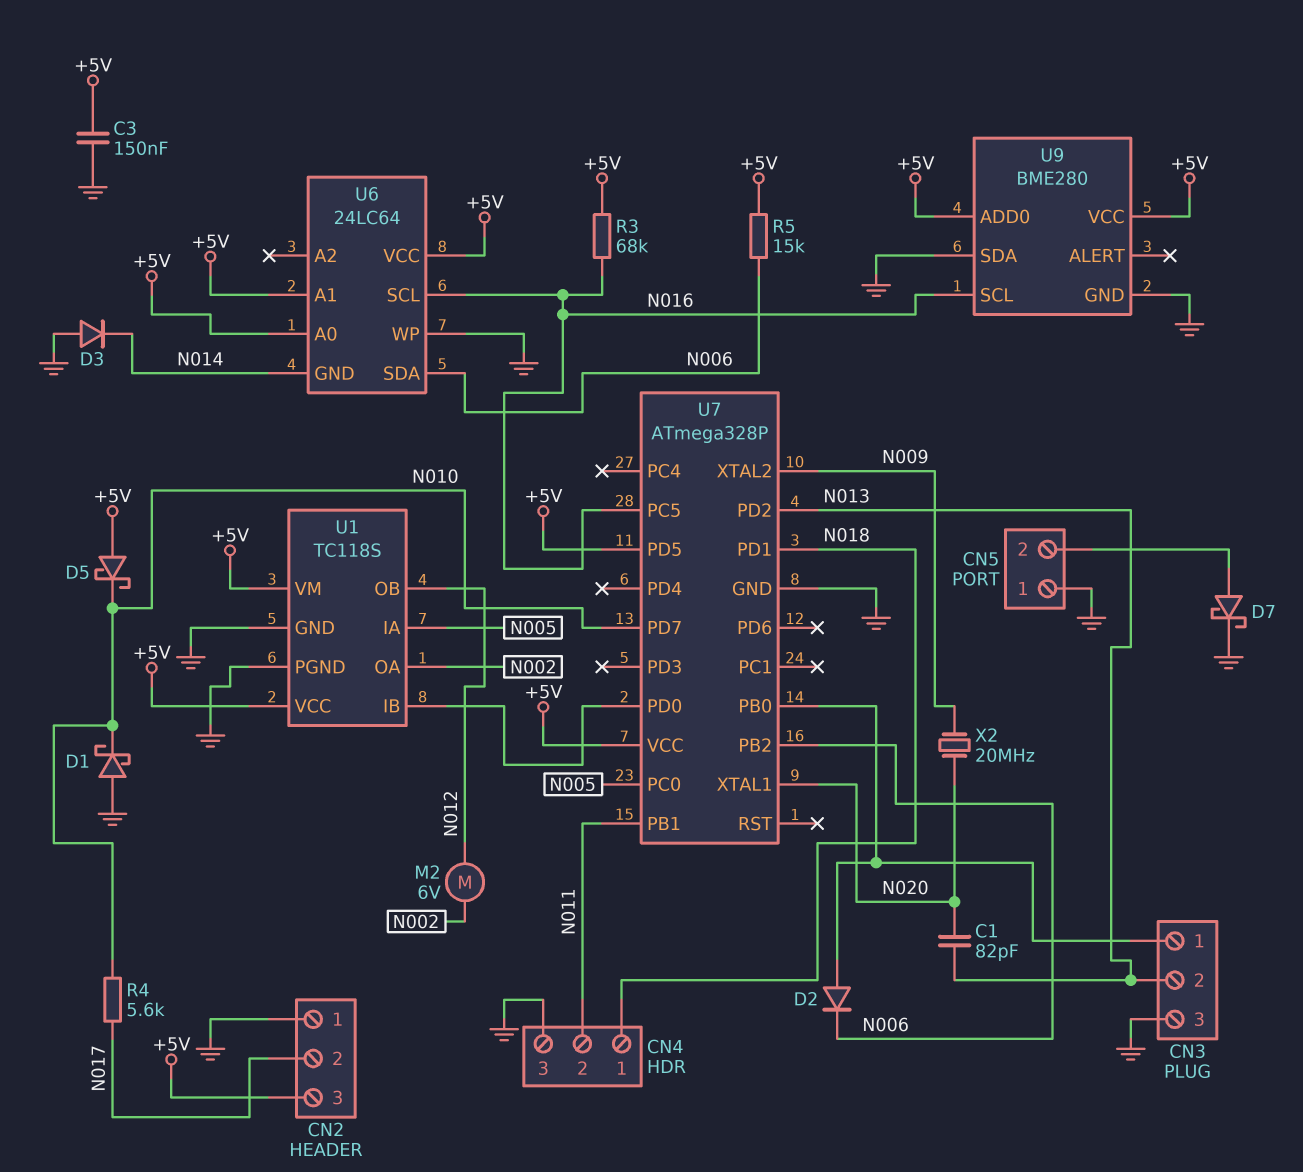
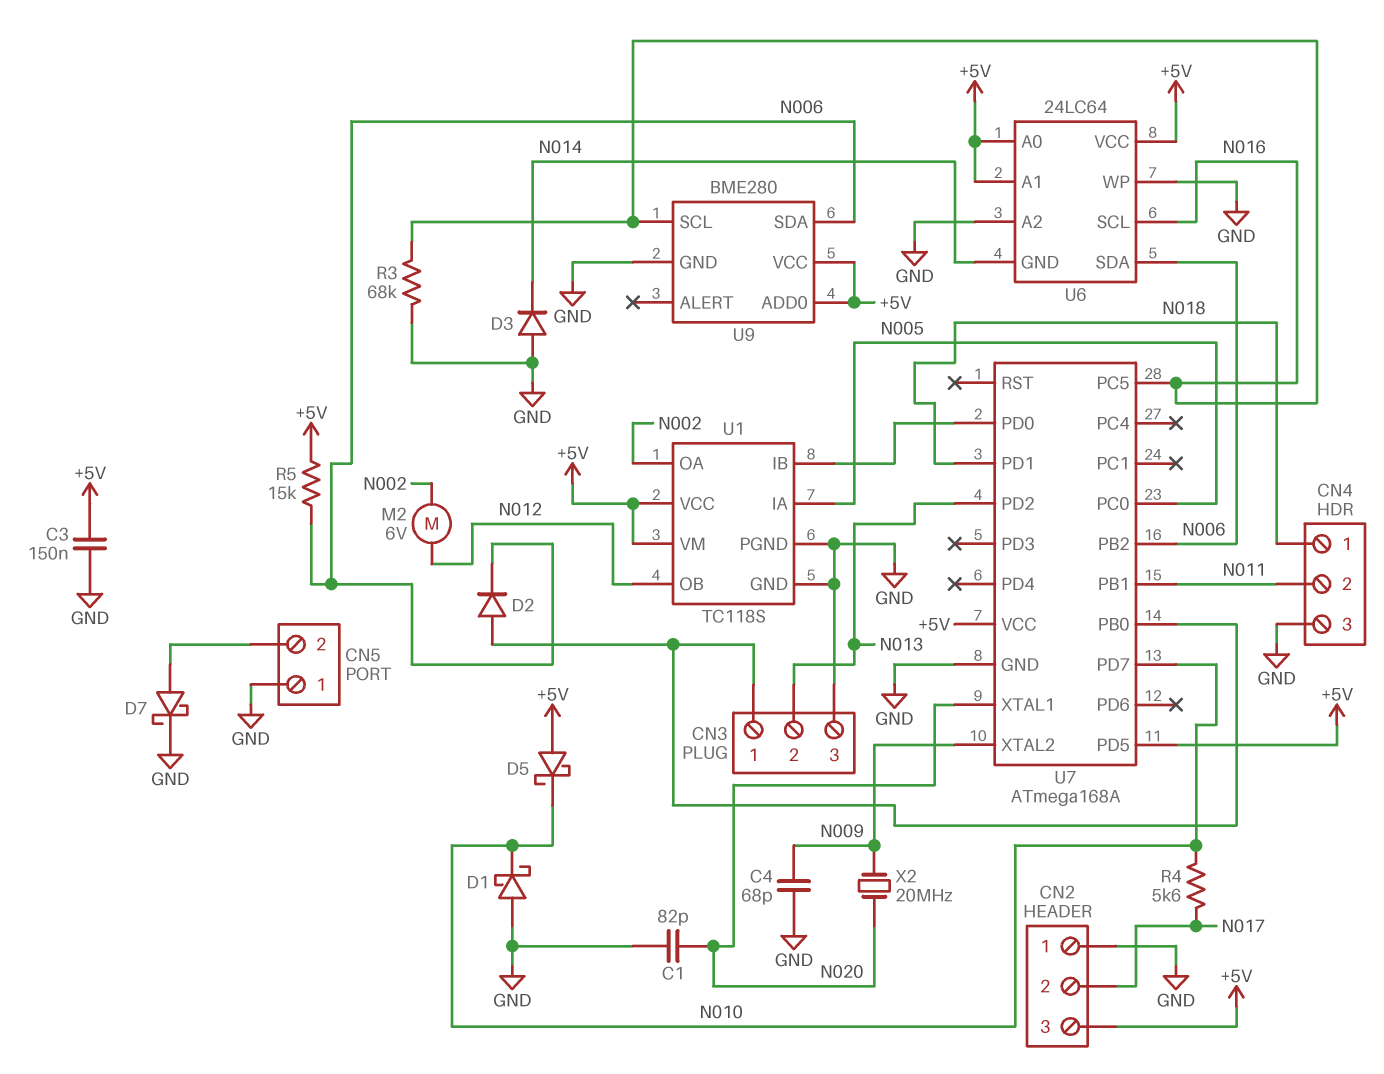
C1: 82pF (N013, N020) -> 82pF (GND, N020)
C4: none -> 68pF (GND, N009)
R3: 68k (+5V, N016) -> 68k (GND, N016)
U6 pin A2: none -> GND
U7: ATmega328P -> ATmega168A
U9 pin SDA: GND -> N006

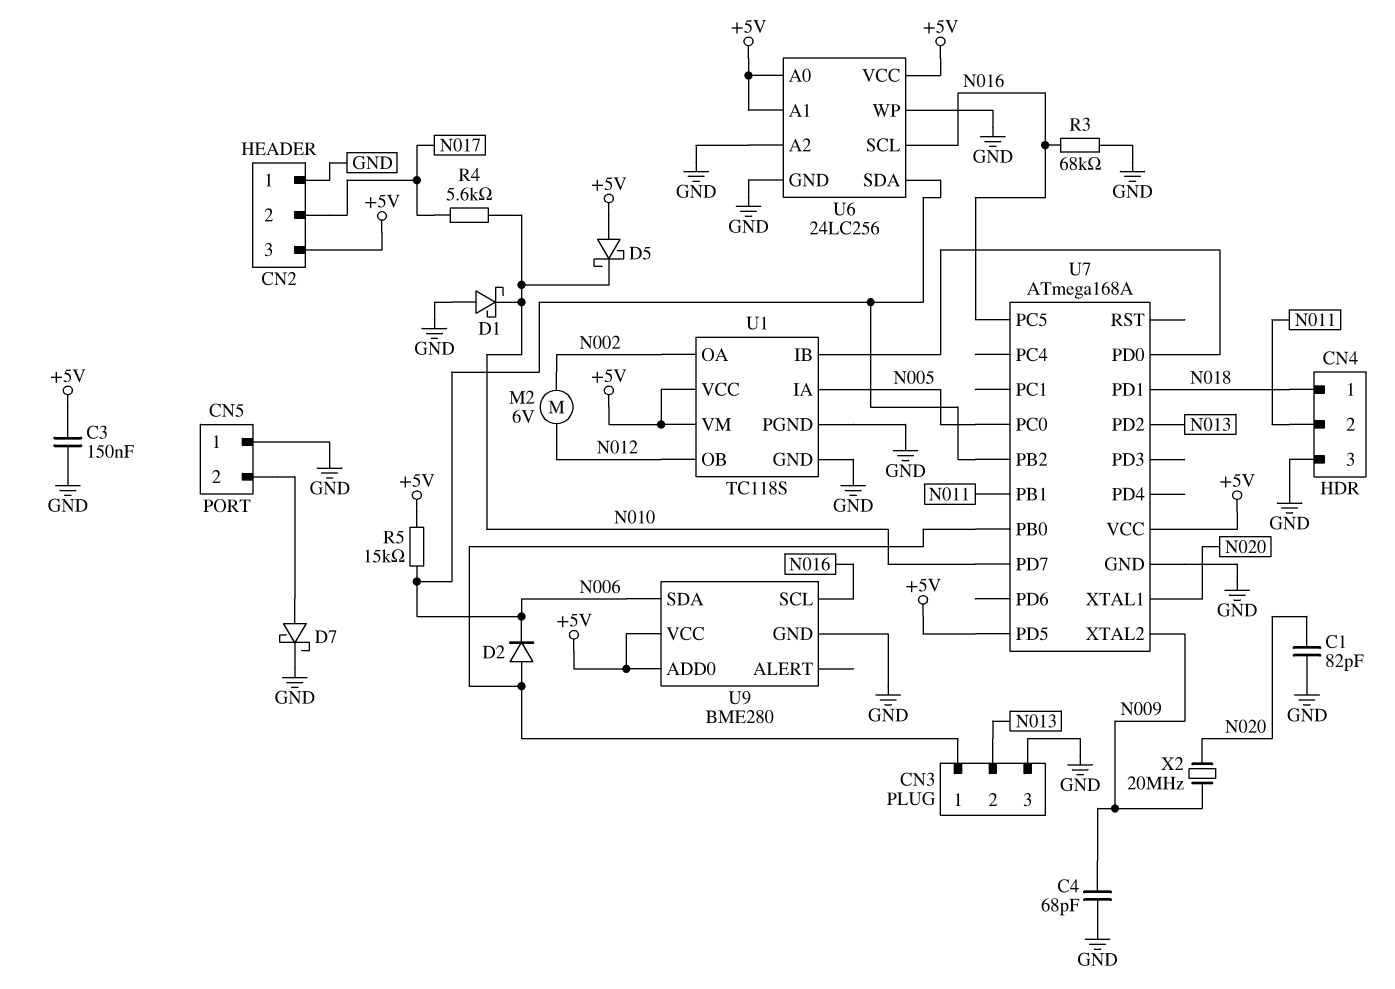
D3: diode (A GND, K N014) -> none
U6: 24LC64 -> 24LC256
U6 pin GND: N014 -> GND

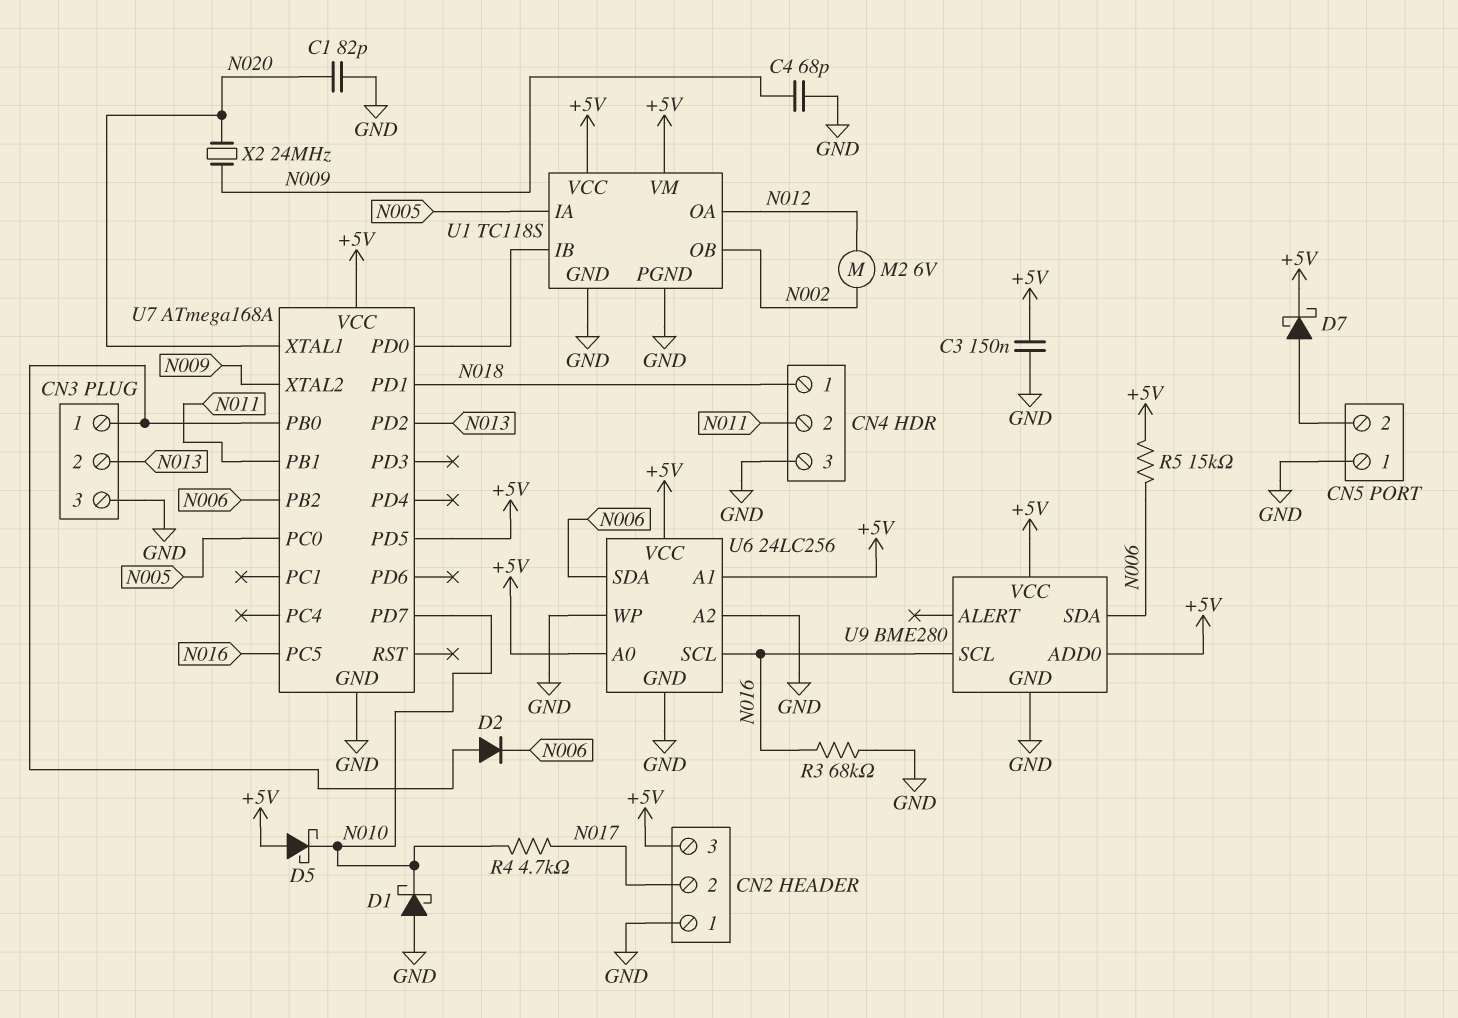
D7: schottky (A CN5/2, K GND) -> schottky (A CN5/2, K +5V)
R4: 5.6k (N010, N017) -> 4.7k (N010, N017)
U1 pin OA: N002 -> N012
U1 pin OB: N012 -> N002
X2: 20MHz (N009, N020) -> 24MHz (N009, N020)

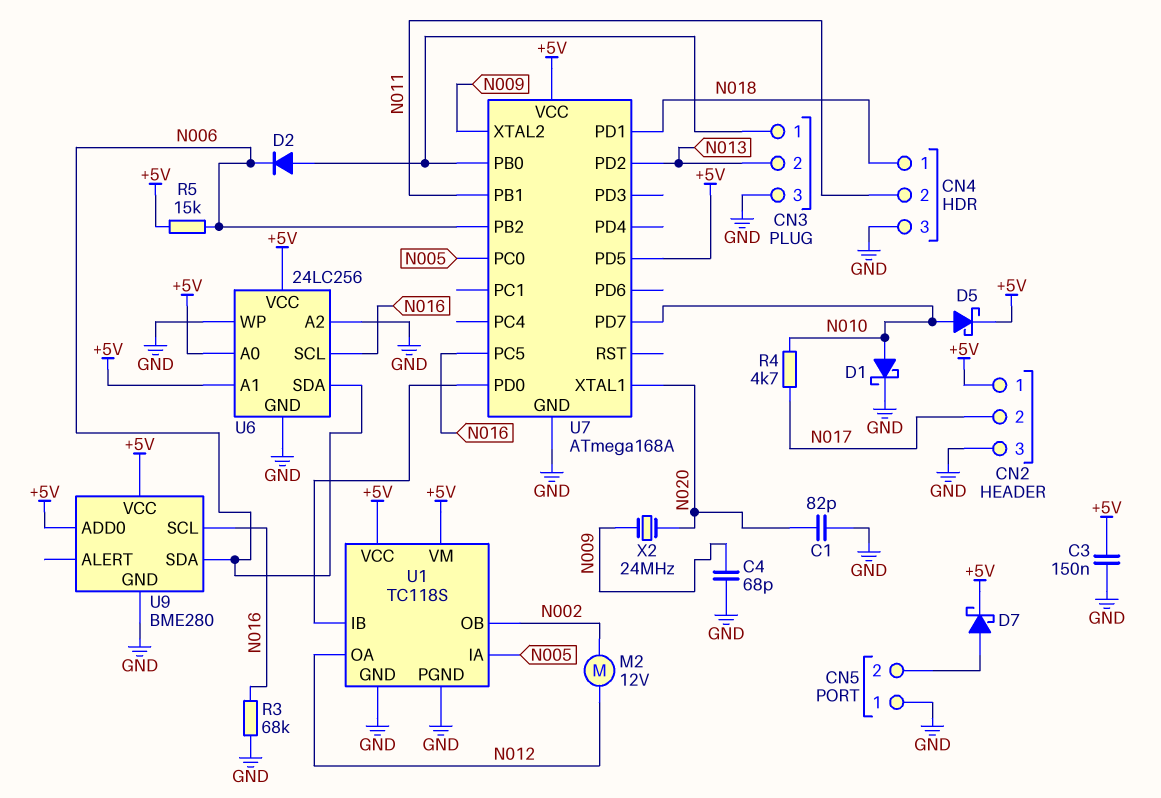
CN2 pin 1: GND -> +5V
CN2 pin 3: +5V -> GND
D1: schottky (A GND, K N010) -> schottky (A N010, K GND)
D5: schottky (A +5V, K N010) -> schottky (A N010, K +5V)
M2: motor 6V (N002, N012) -> motor 12V (N002, N012)

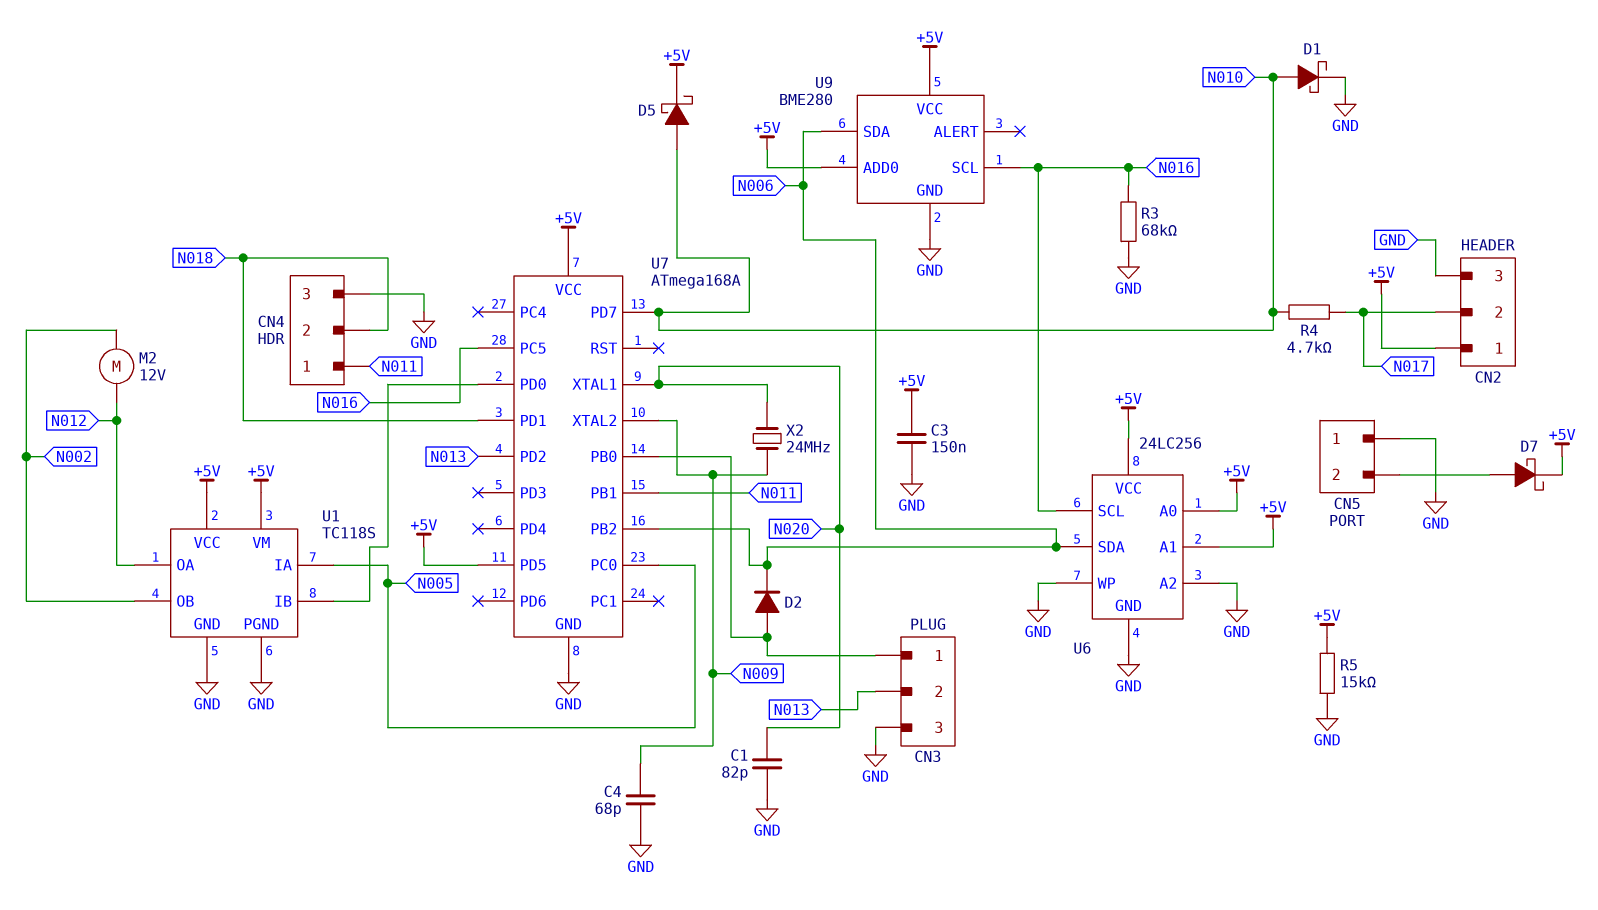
CN4 pin 1: N018 -> N011
CN4 pin 2: N011 -> N018
R5: 15k (+5V, N006) -> 15k (+5V, GND)

